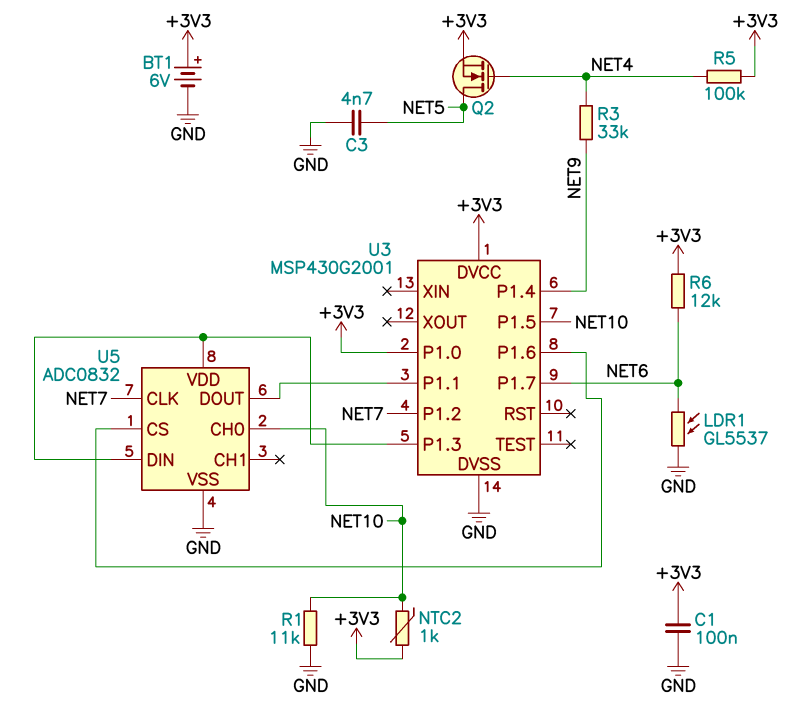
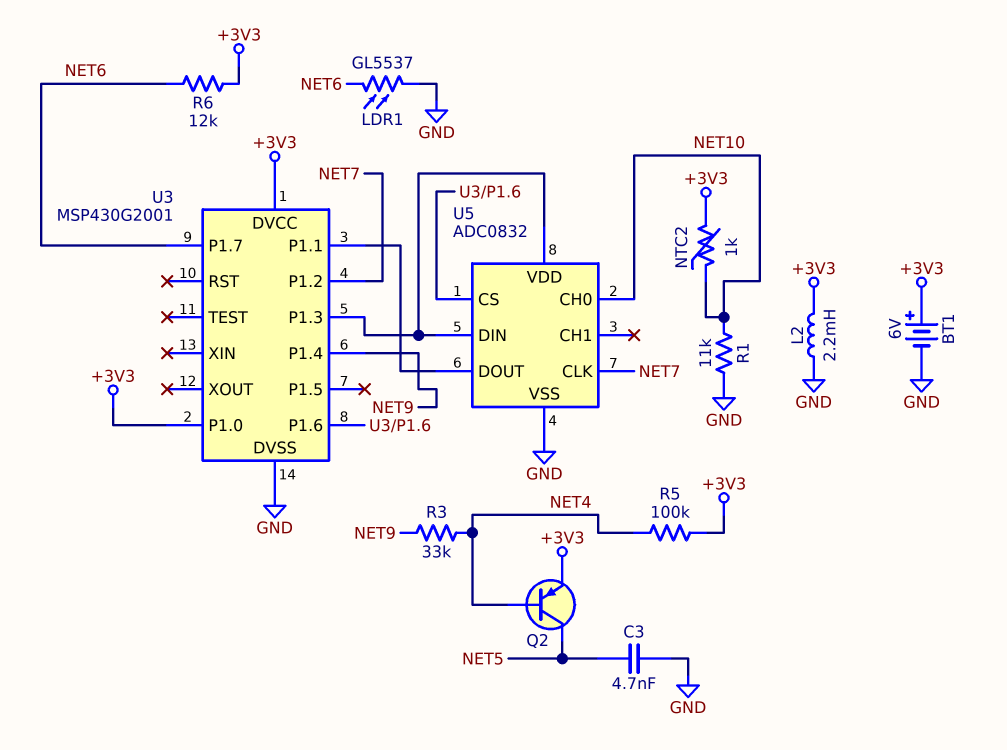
C1: 100nF (+3V3, GND) -> none
L2: none -> 2.2mH (+3V3, GND)
Q2: NMOS (G NET4, D NET5, S +3V3) -> PNP (B NET4, C NET5, E +3V3)
U3 pin P1.5: NET10 -> none

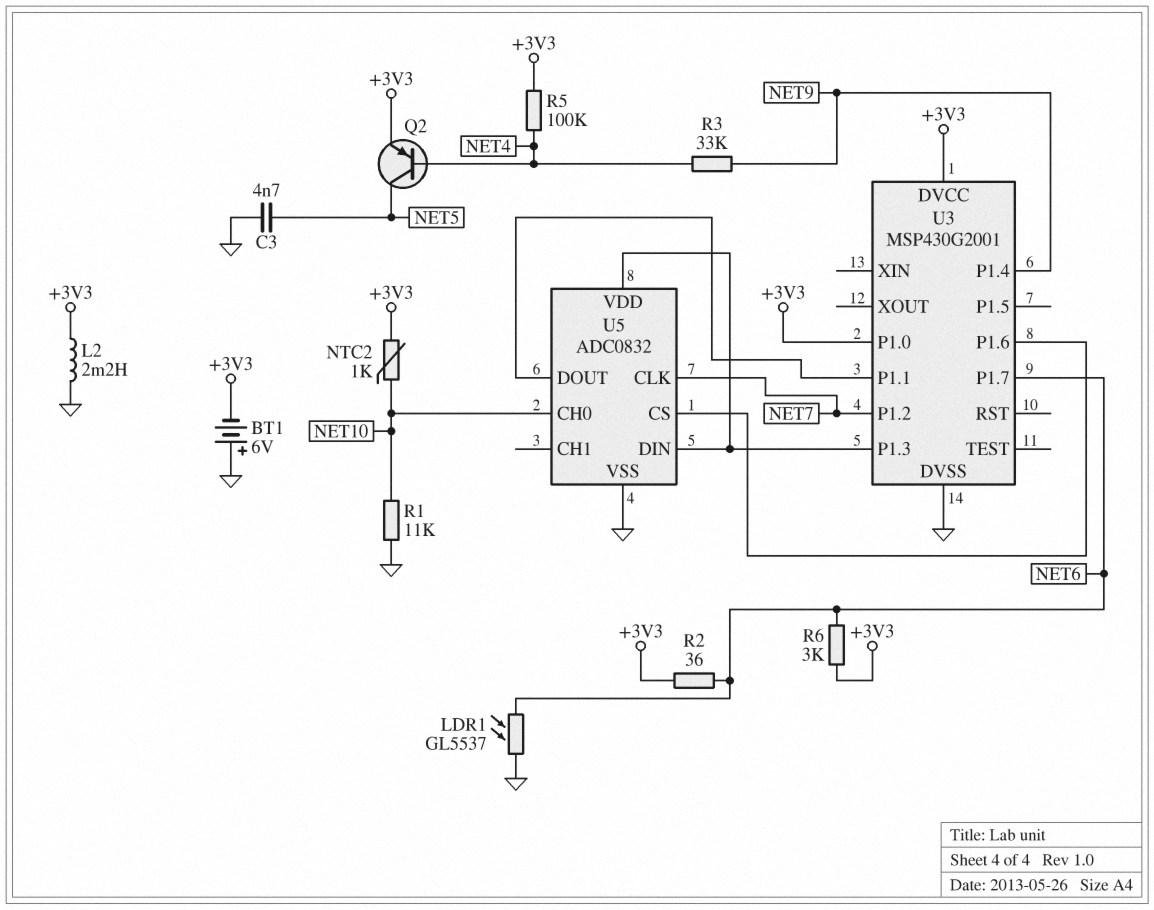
BT1: 6V (plus +3V3, minus GND) -> 6V (plus GND, minus +3V3)
R2: none -> 36 (+3V3, NET6)
R6: 12k (+3V3, NET6) -> 3k (+3V3, NET6)

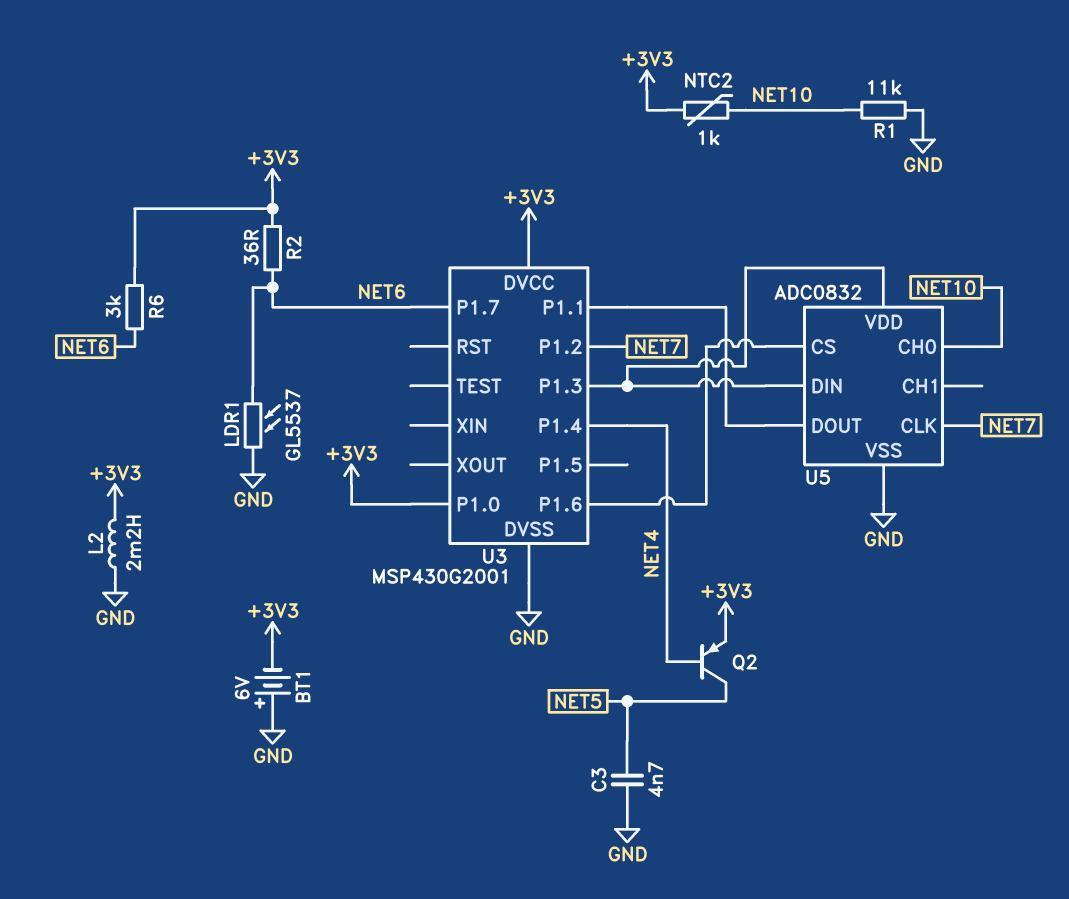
R3: 33k (NET4, NET9) -> none
R5: 100k (+3V3, NET4) -> none
U3 pin P1.4: NET9 -> NET4

